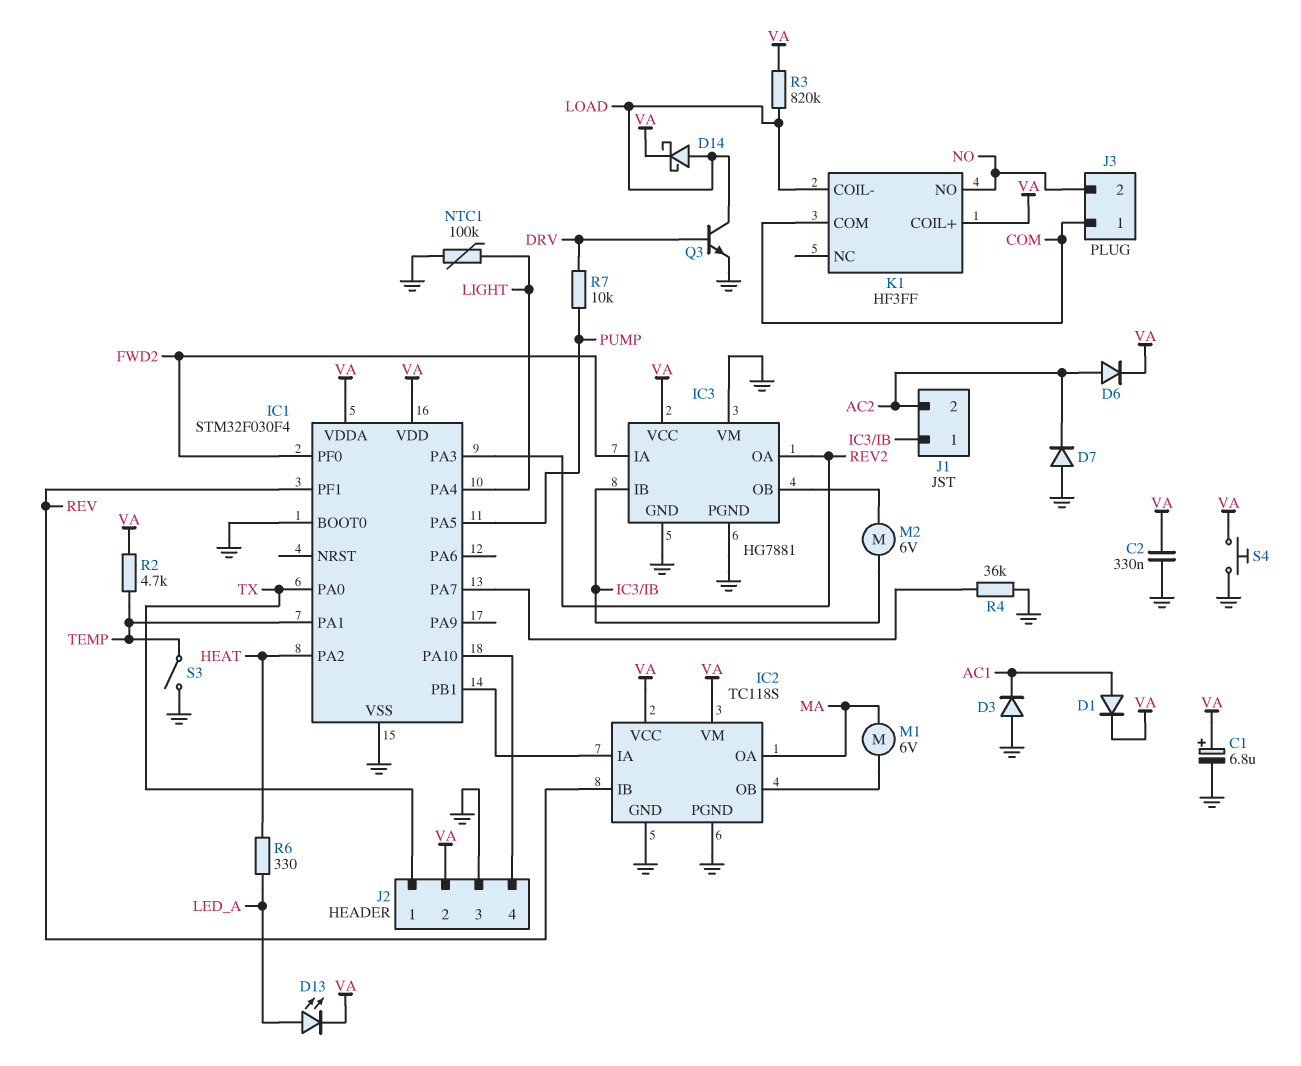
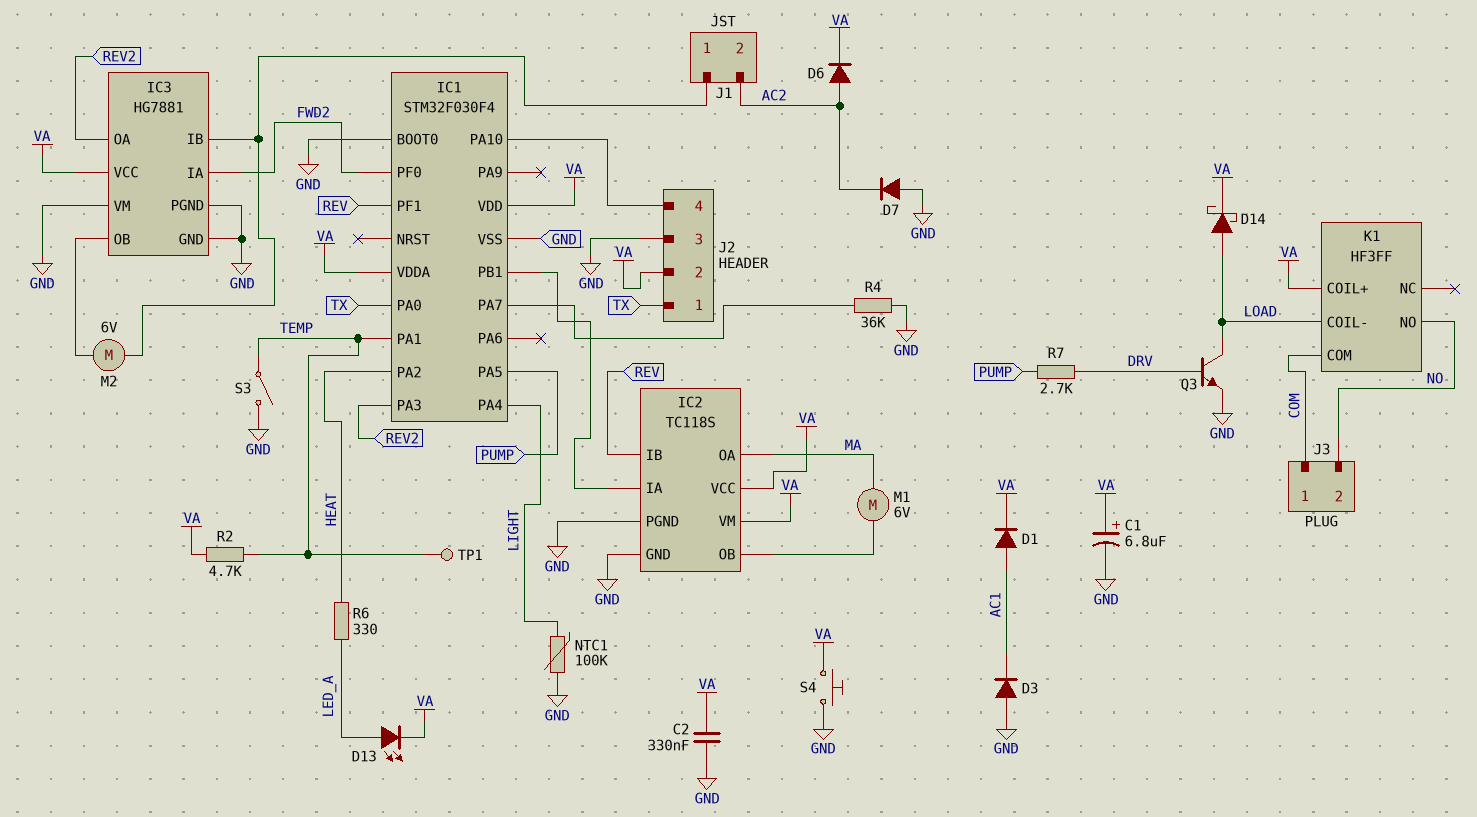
R3: 820k (LOAD, VA) -> none
R7: 10k (DRV, PUMP) -> 2.7k (DRV, PUMP)
TP1: none -> test point (TEMP)

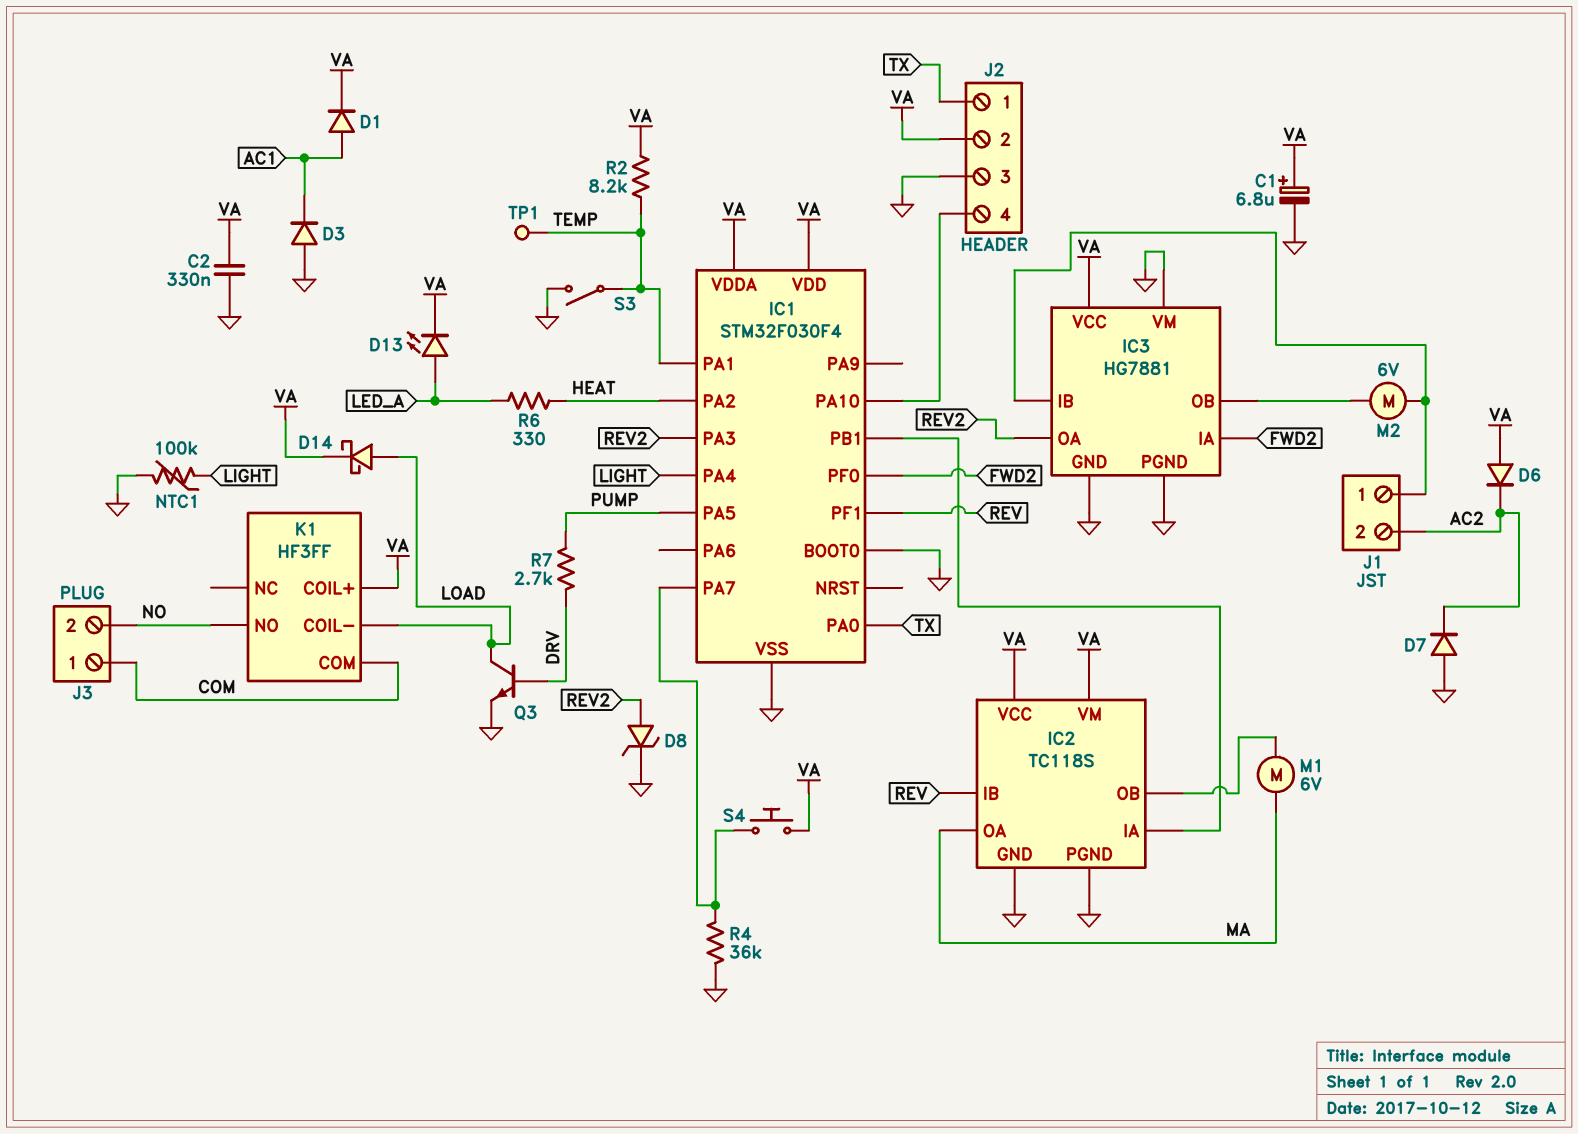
D6: diode (A AC2, K VA) -> diode (A VA, K AC2)
D8: none -> zener (A REV2, K GND)
R2: 4.7k (TEMP, VA) -> 8.2k (TEMP, VA)
S4: button (GND, VA) -> button (IC1/PA7, VA)

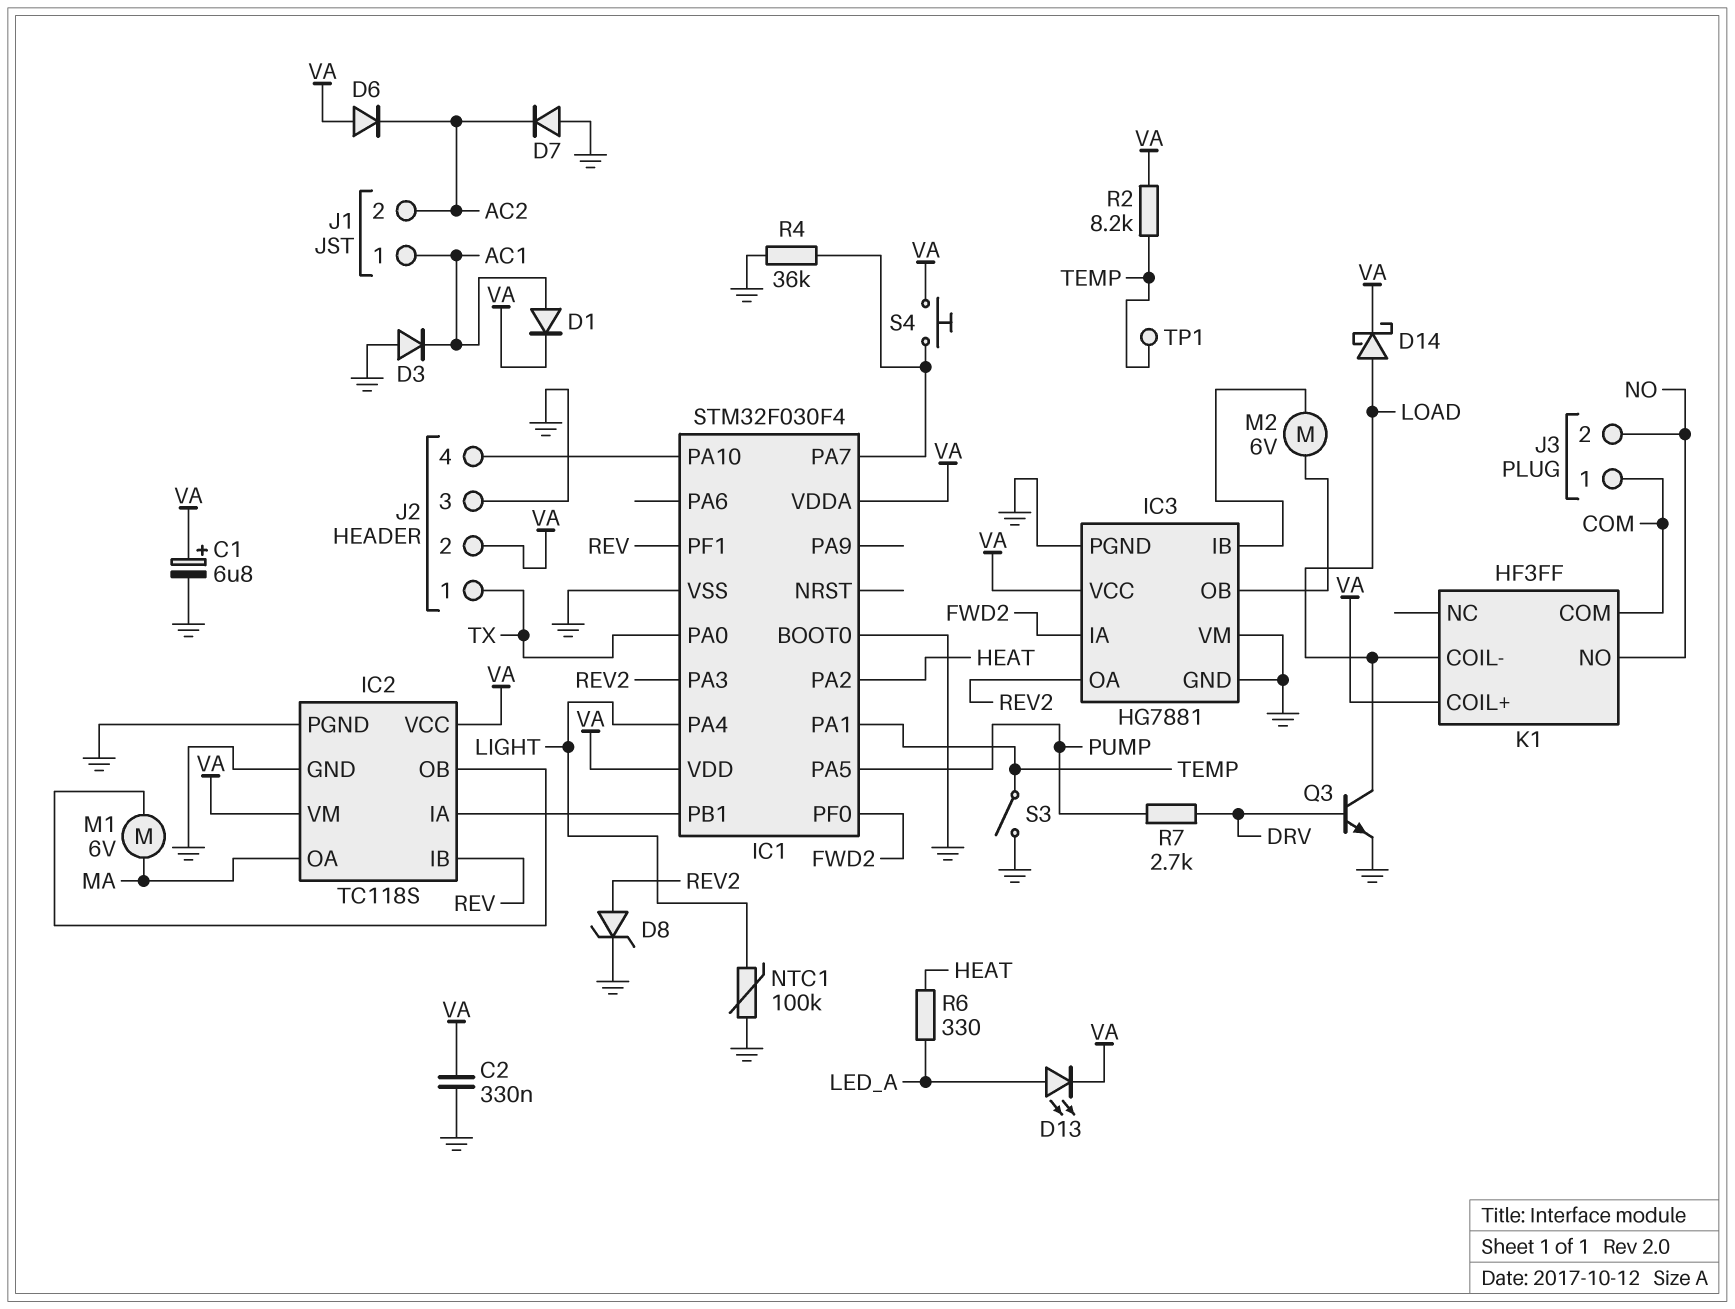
J1 pin 1: IC3/IB -> AC1

